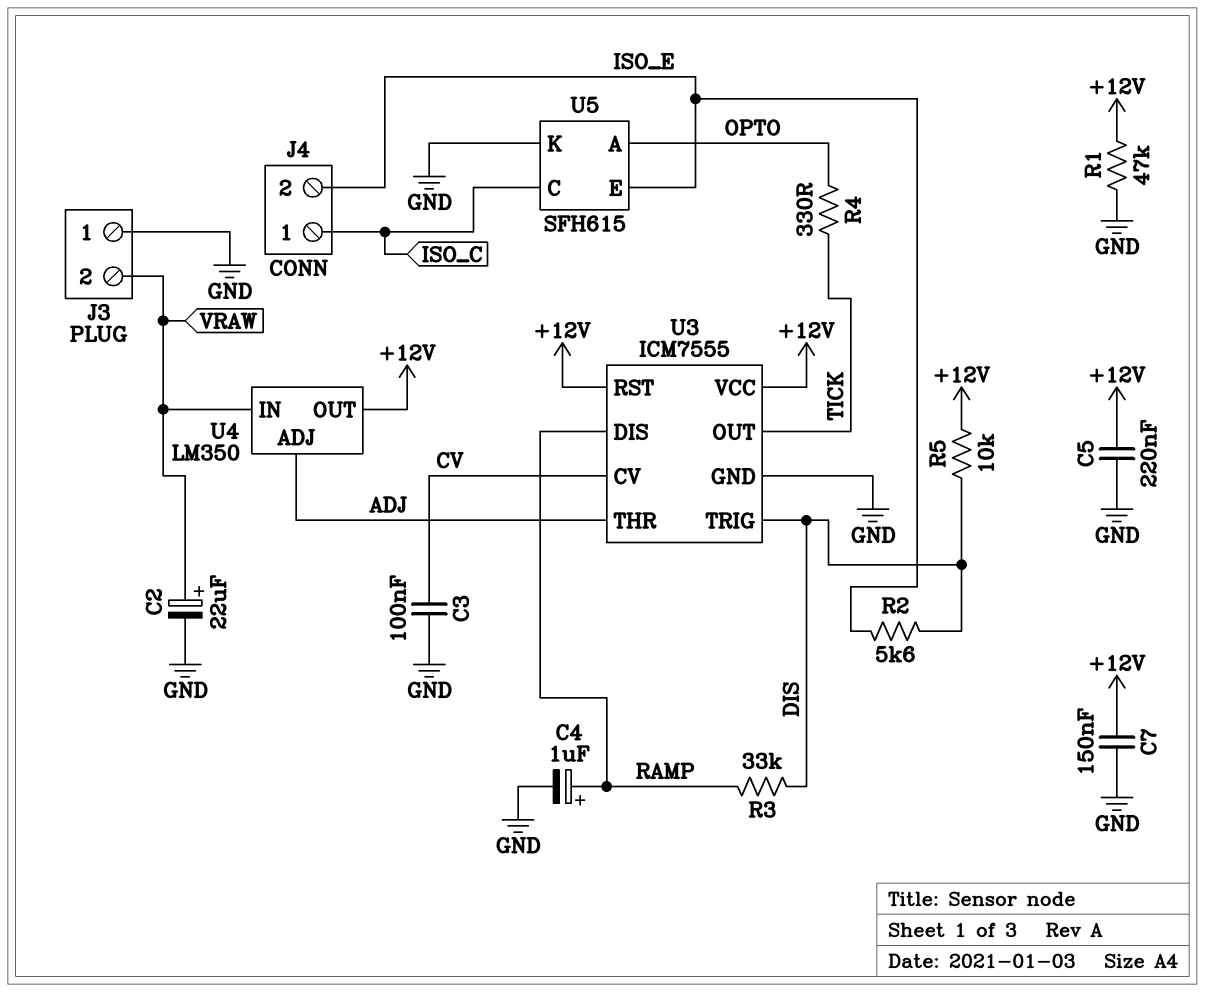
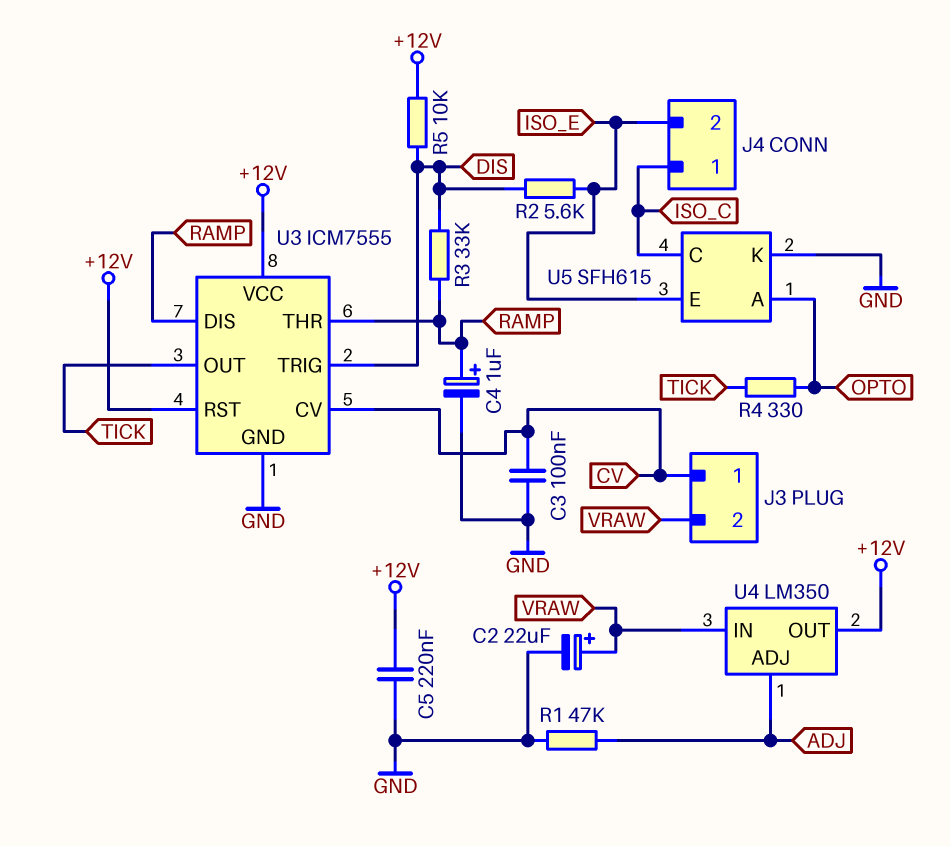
C7: 150nF (+12V, GND) -> none
J3 pin 1: GND -> CV
R1: 47k (+12V, GND) -> 47k (ADJ, GND)
U3 pin THR: ADJ -> RAMP

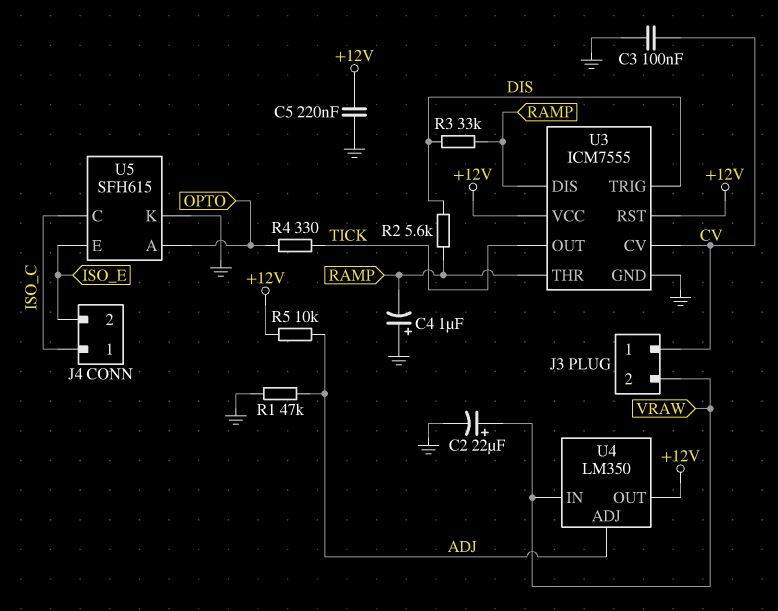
C4: 1uF (plus RAMP, minus GND) -> 1uF (plus GND, minus RAMP)
R2: 5.6k (DIS, ISO_E) -> 5.6k (DIS, RAMP)
R5: 10k (+12V, DIS) -> 10k (+12V, ADJ)

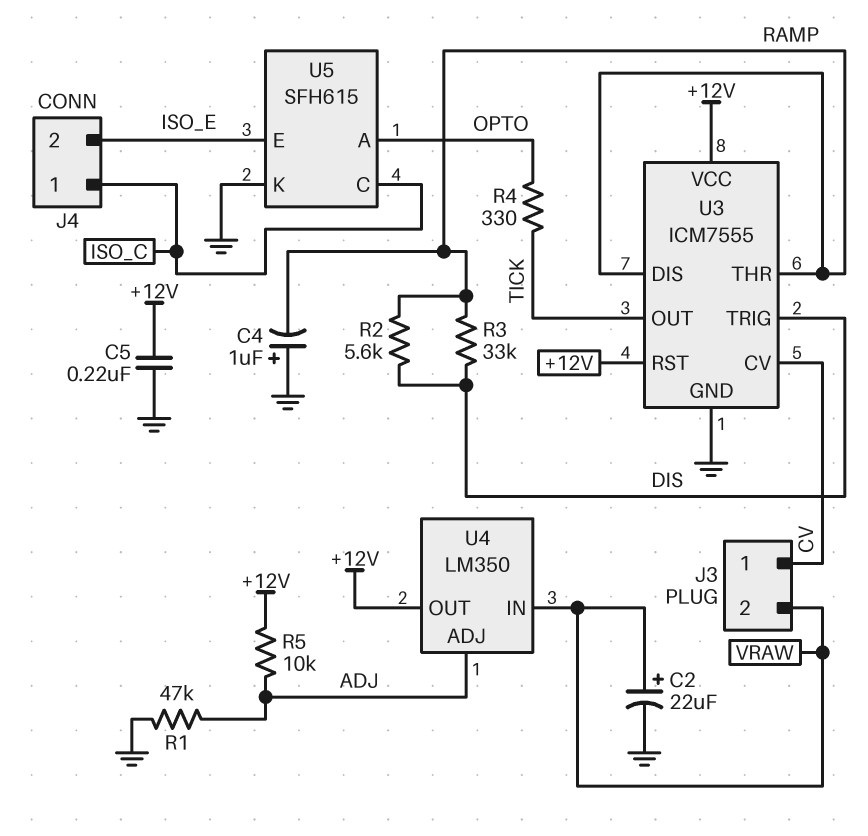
C3: 100nF (CV, GND) -> none

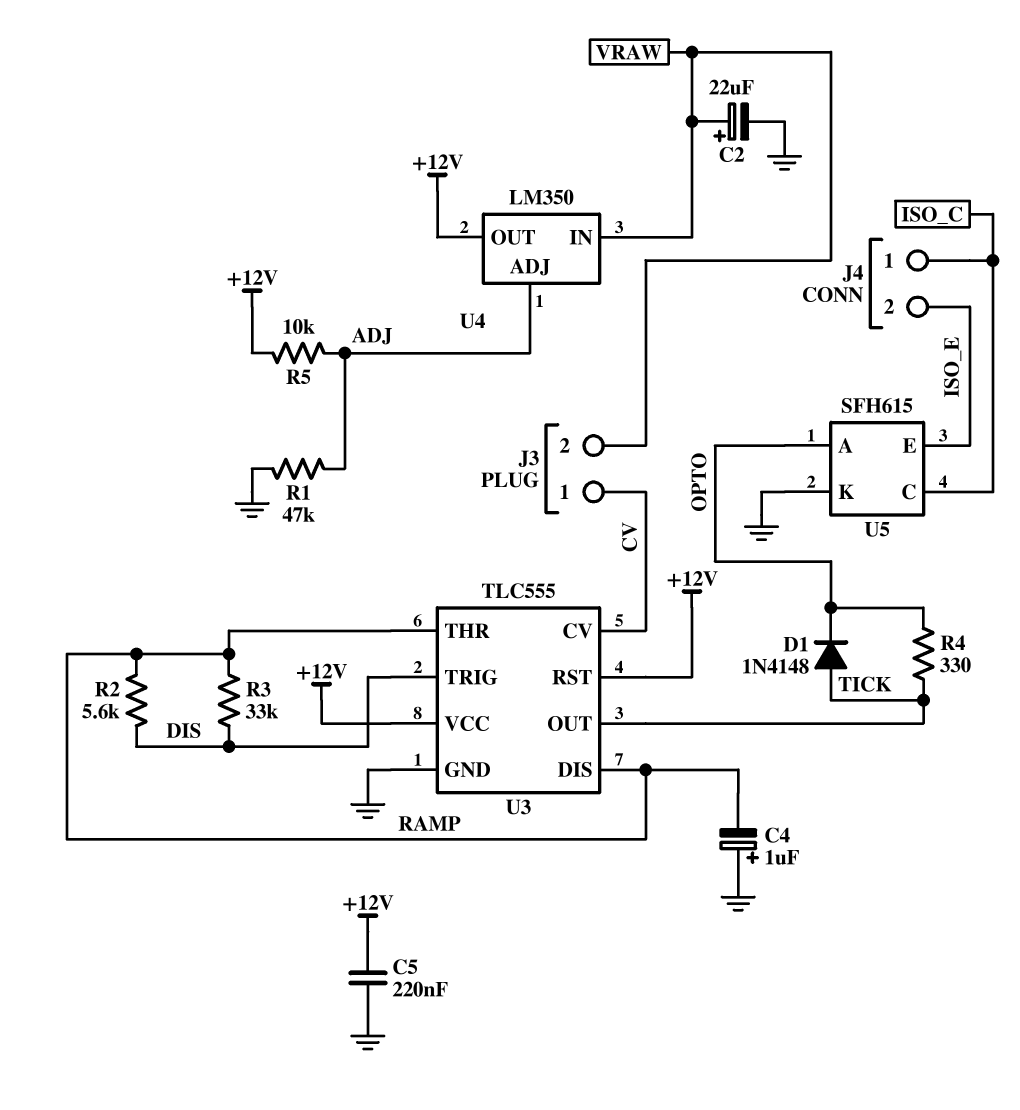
D1: none -> diode 1N4148 (A TICK, K OPTO)
U3: ICM7555 -> TLC555

